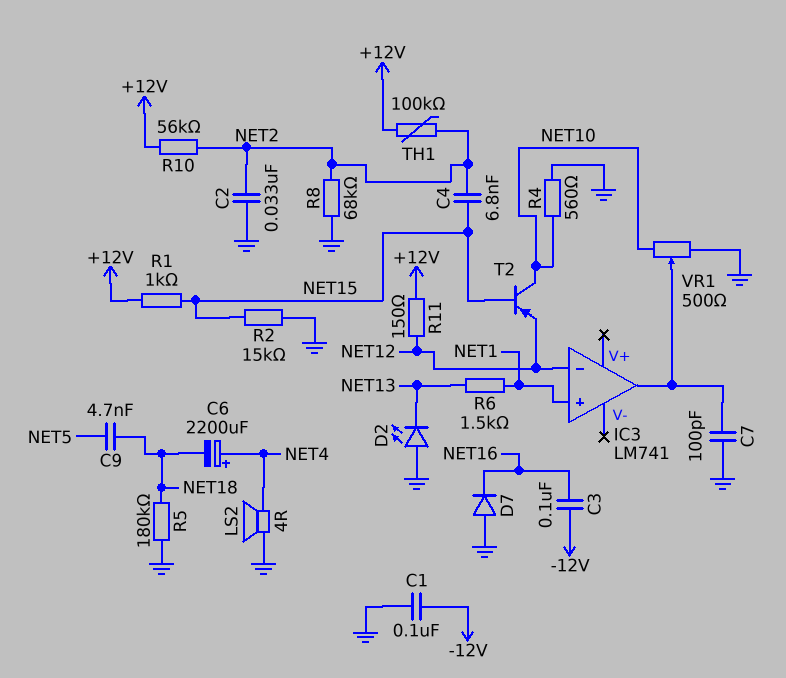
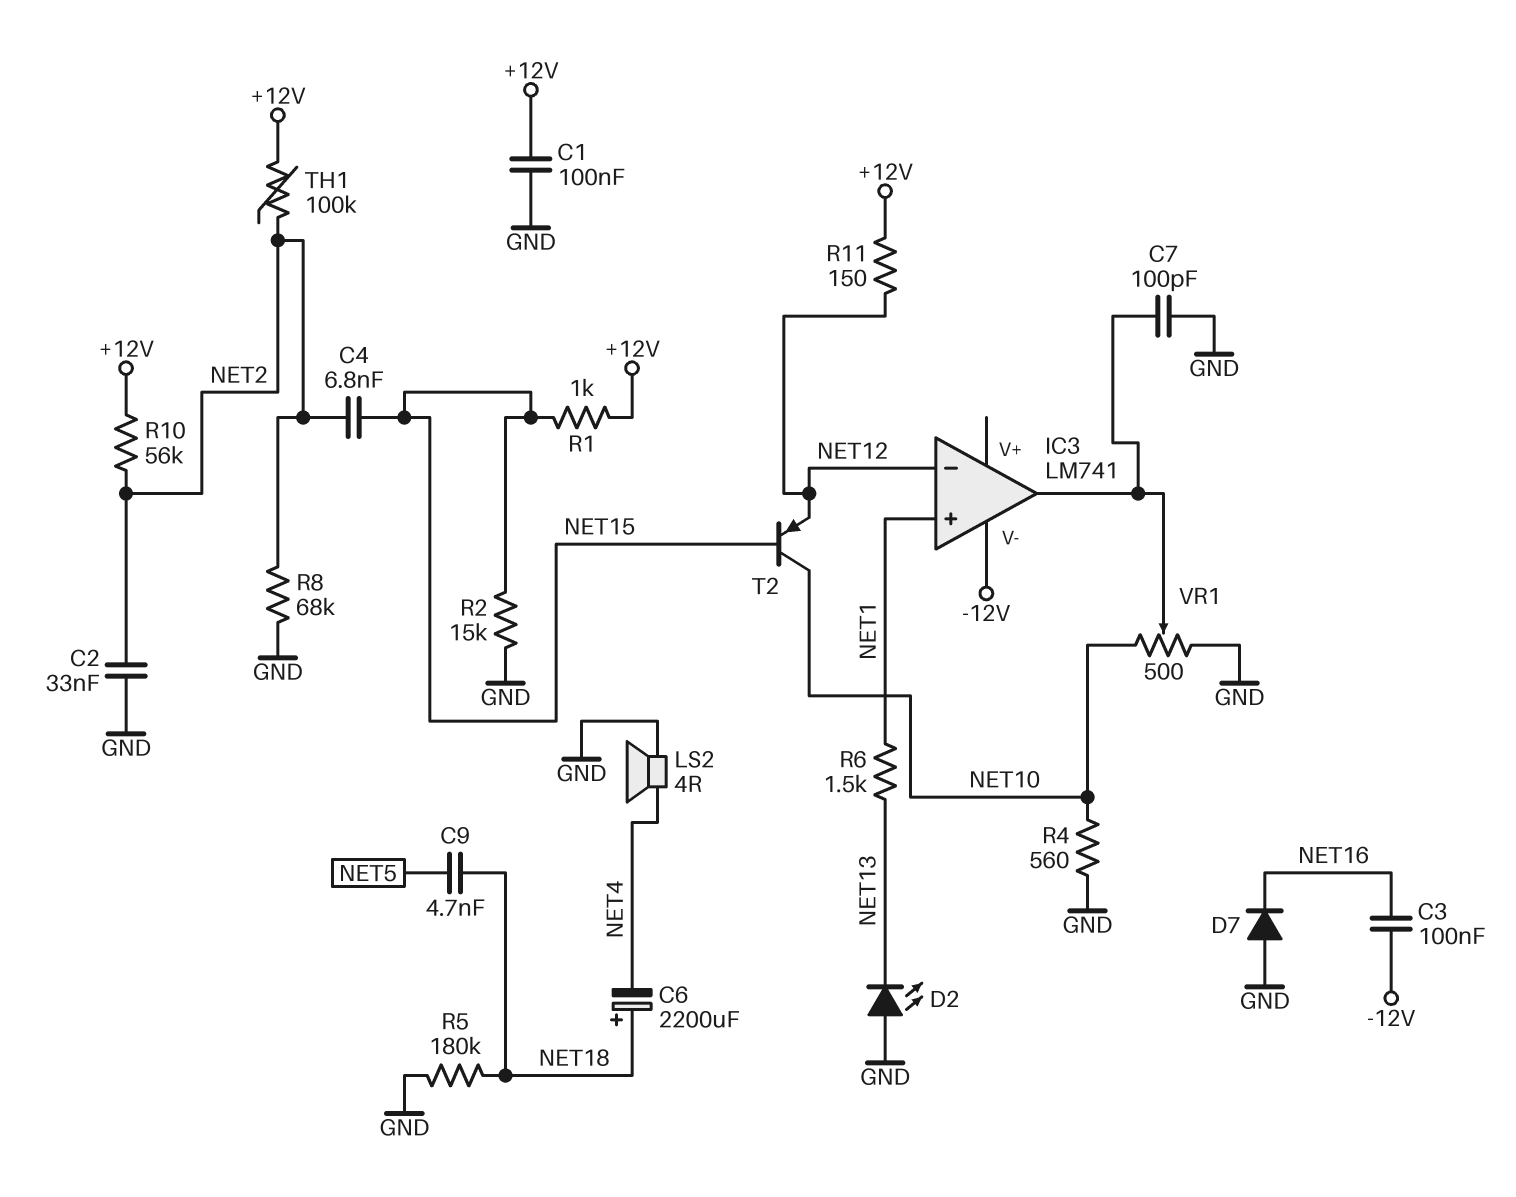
C1: 100nF (-12V, GND) -> 100nF (+12V, GND)
C6: 2200uF (plus NET4, minus NET18) -> 2200uF (plus NET18, minus NET4)
IC3 pin V-: none -> -12V

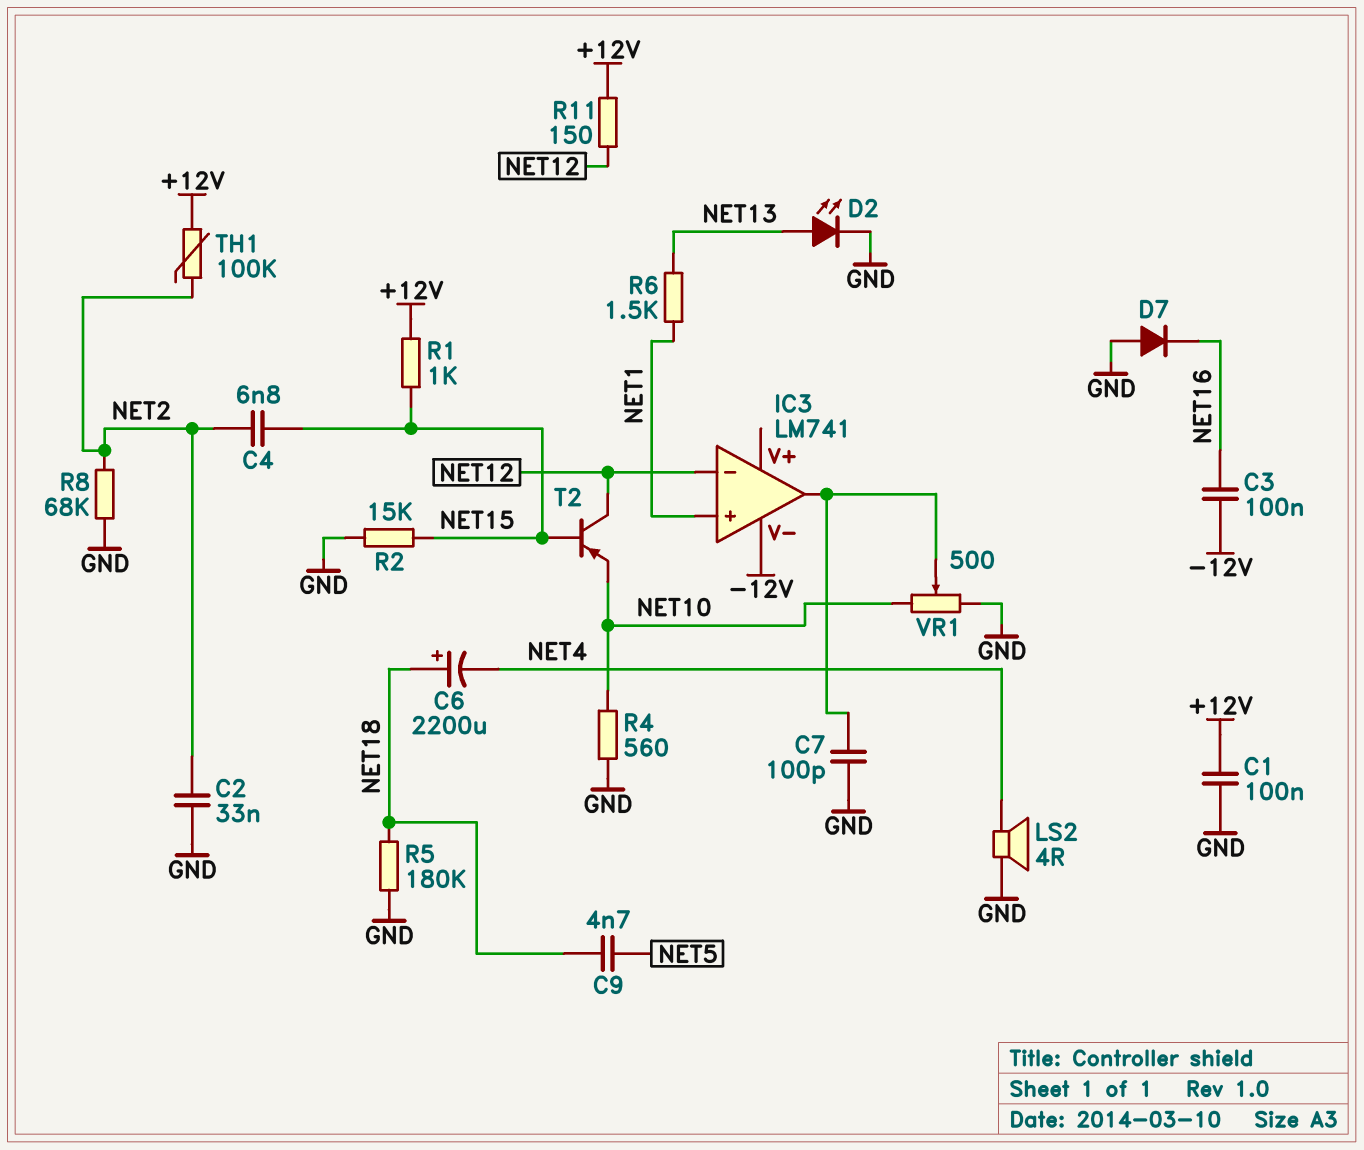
D2: LED (A GND, K NET13) -> LED (A NET13, K GND)
R10: 56k (+12V, NET2) -> none
T2: PNP (B NET15, C NET10, E NET12) -> PNP (B NET15, C NET12, E NET10)

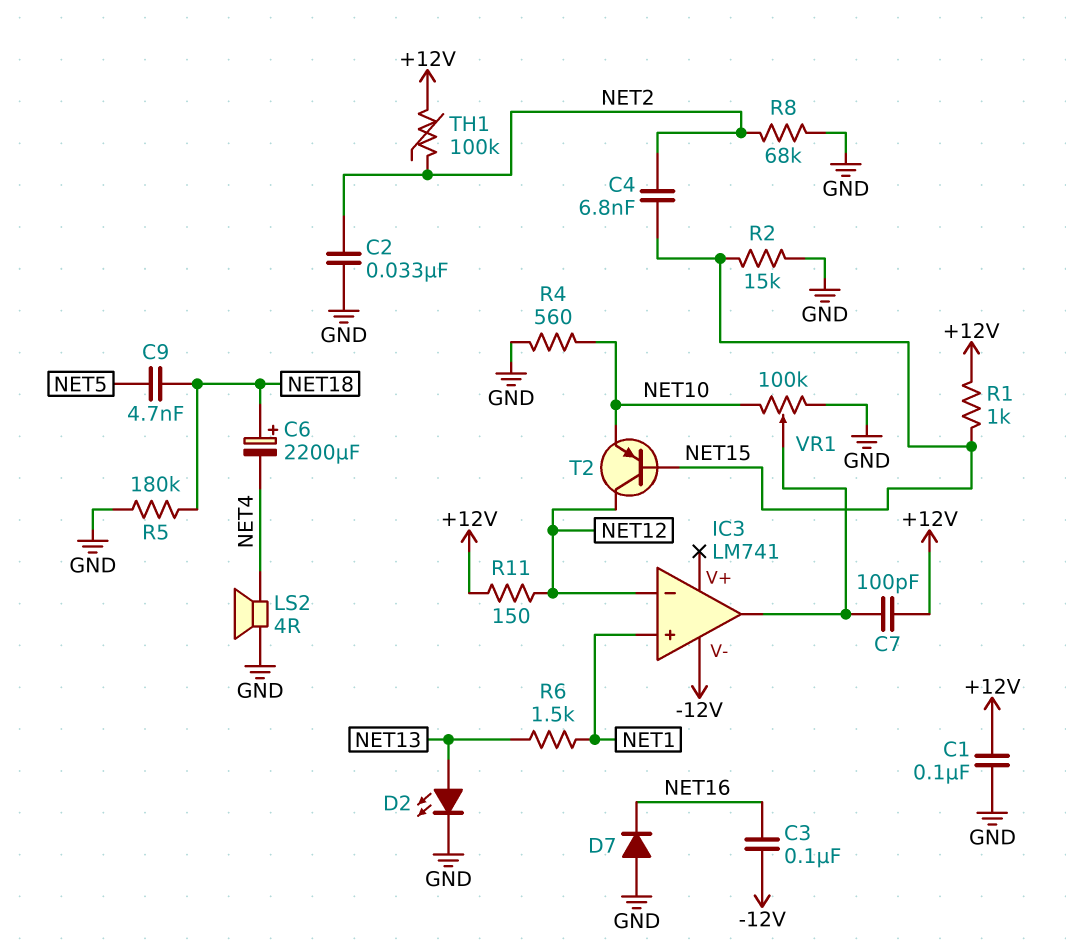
C7: 100pF (GND, IC3/out) -> 100pF (+12V, IC3/out)
VR1: 500 (GND, NET10, wiper IC3/out) -> 100k (GND, NET10, wiper IC3/out)

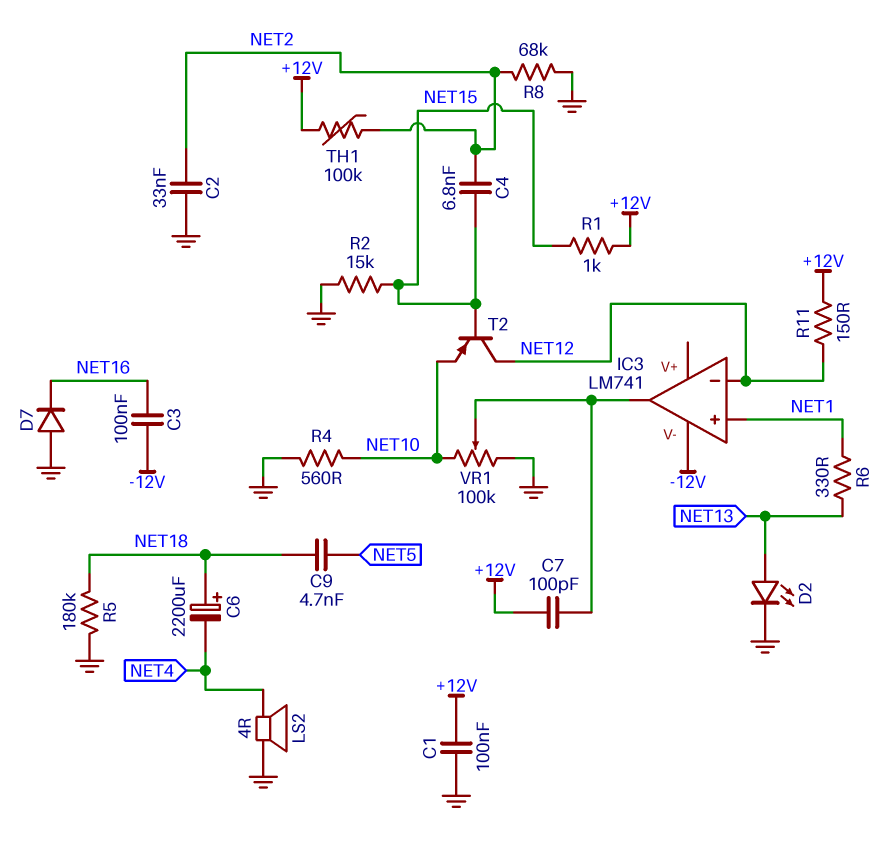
R6: 1.5k (NET1, NET13) -> 330 (NET1, NET13)

